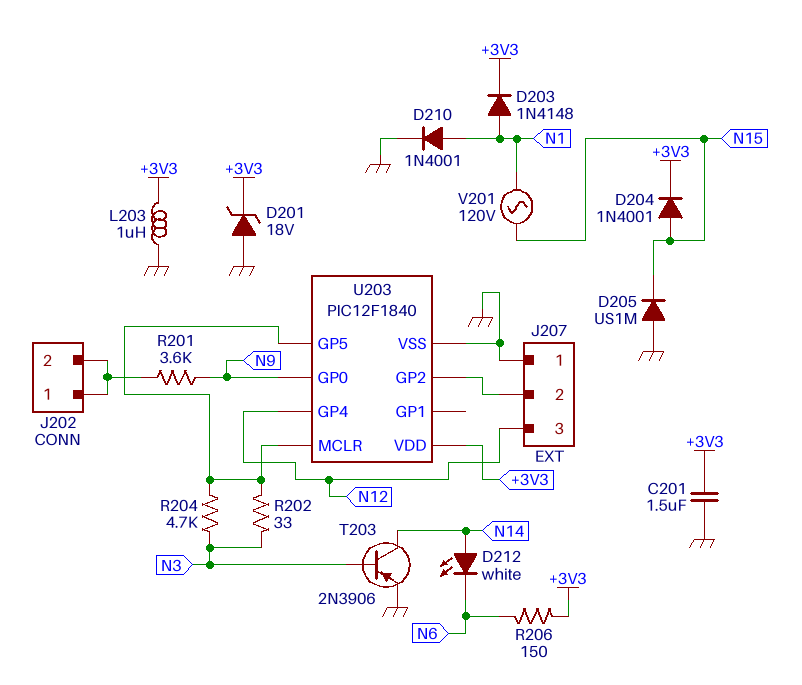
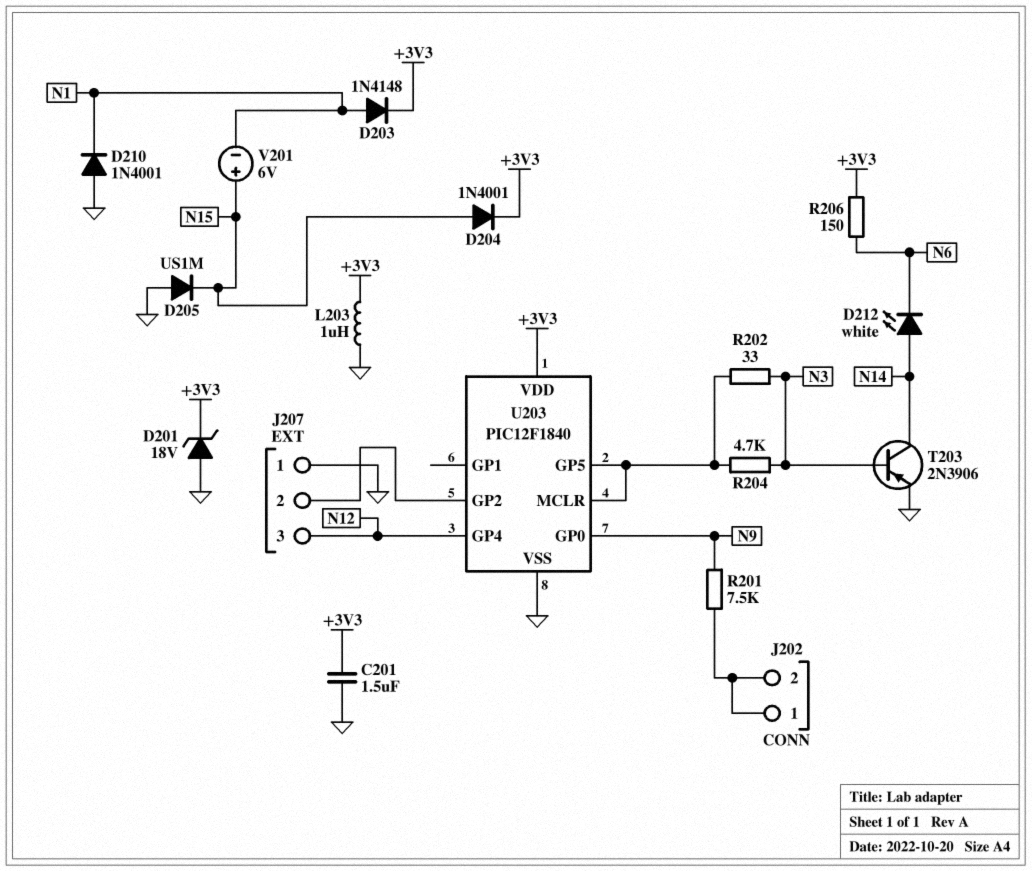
D210: diode 1N4001 (A N1, K GND) -> diode 1N4001 (A GND, K N1)
R201: 3.6k (J202/1, N9) -> 7.5k (J202/1, N9)
V201: AC 120V (N1, N15) -> 6V (plus N15, minus N1)

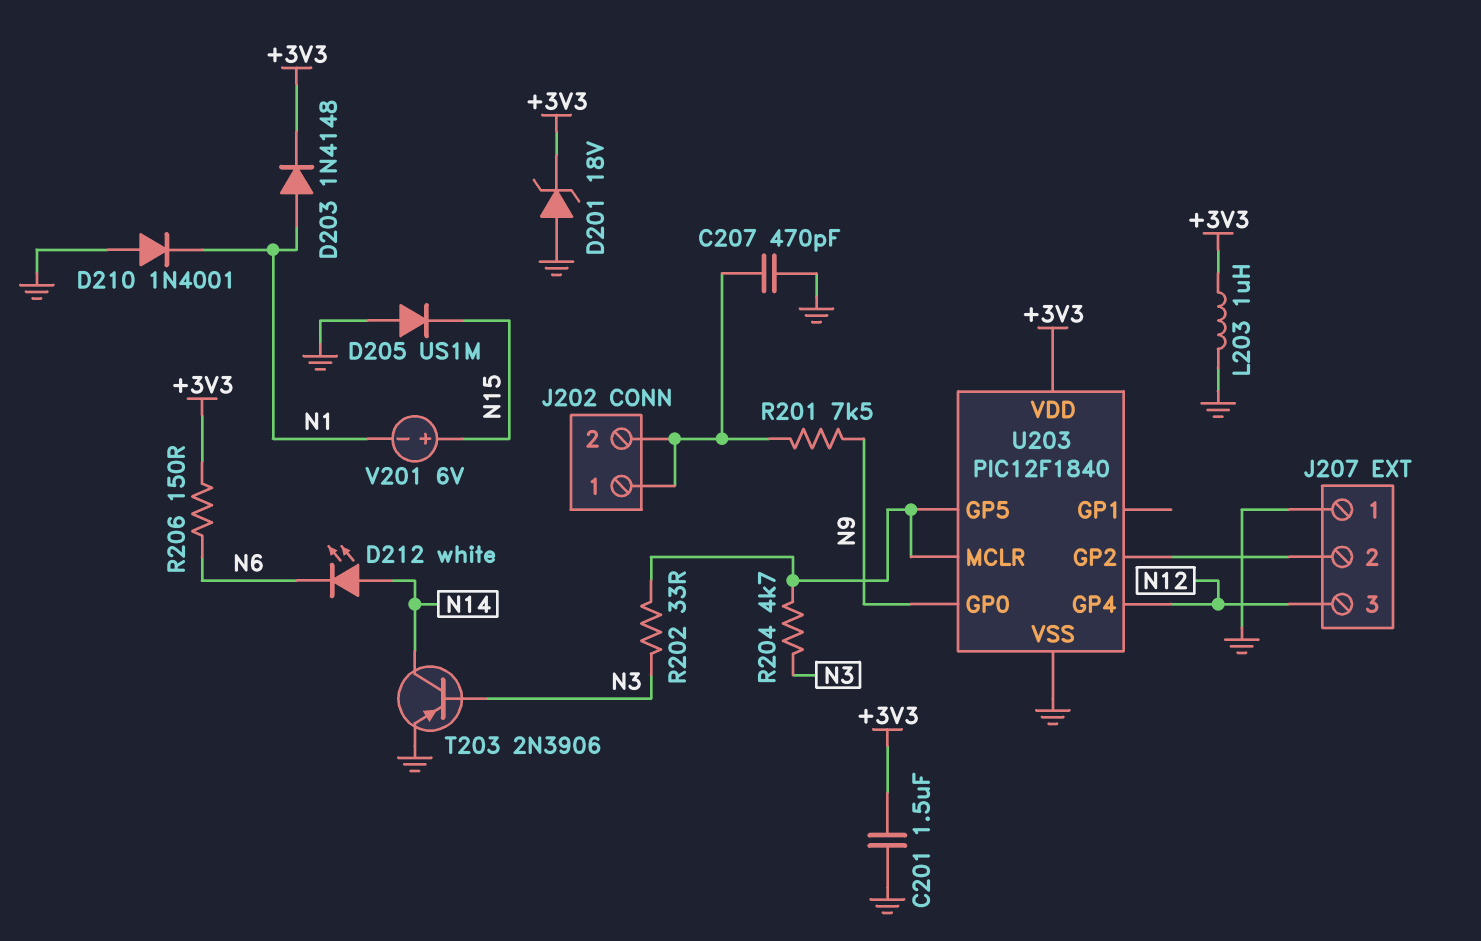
C207: none -> 470pF (GND, J202/1)
D204: diode 1N4001 (A N15, K +3V3) -> none

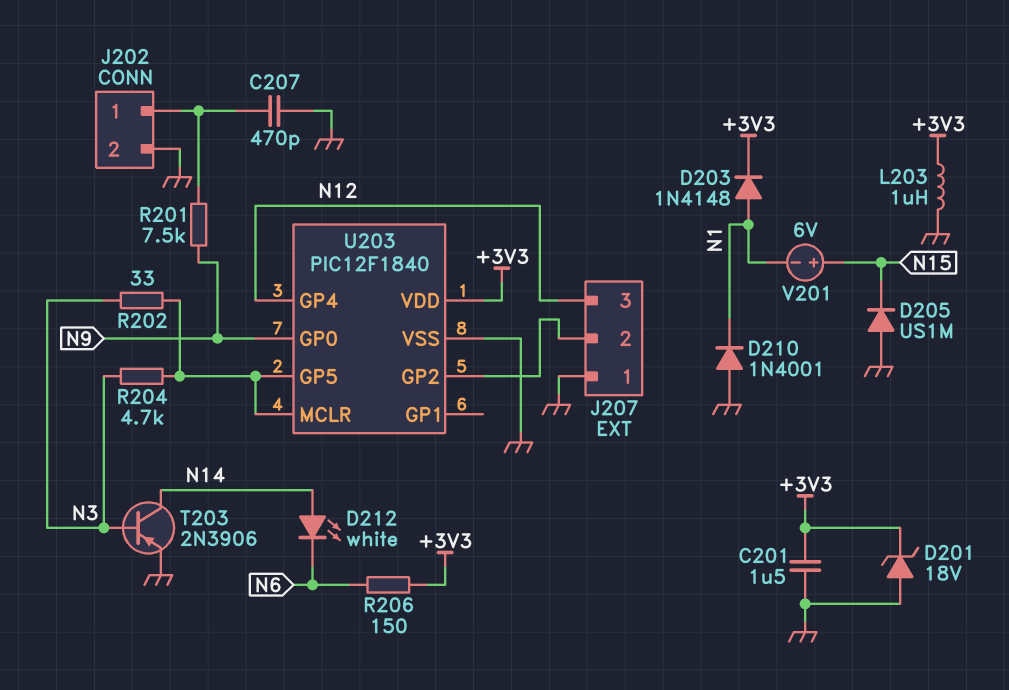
J202 pin 2: J202/1 -> GND

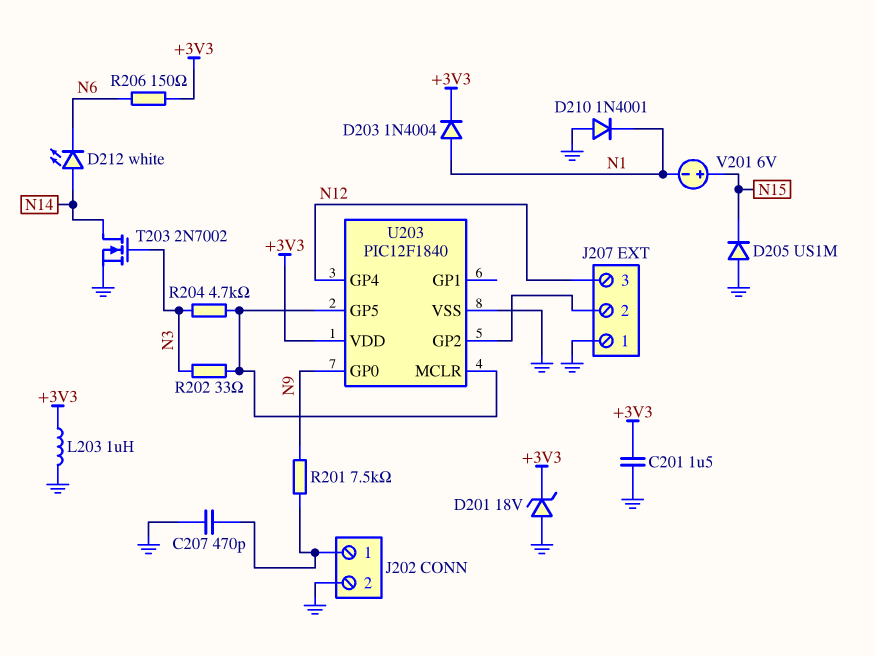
D203: diode 1N4148 (A N1, K +3V3) -> diode 1N4004 (A N1, K +3V3)
T203: PNP 2N3906 (B N3, C N14, E GND) -> NMOS 2N7002 (G N3, D N14, S GND)

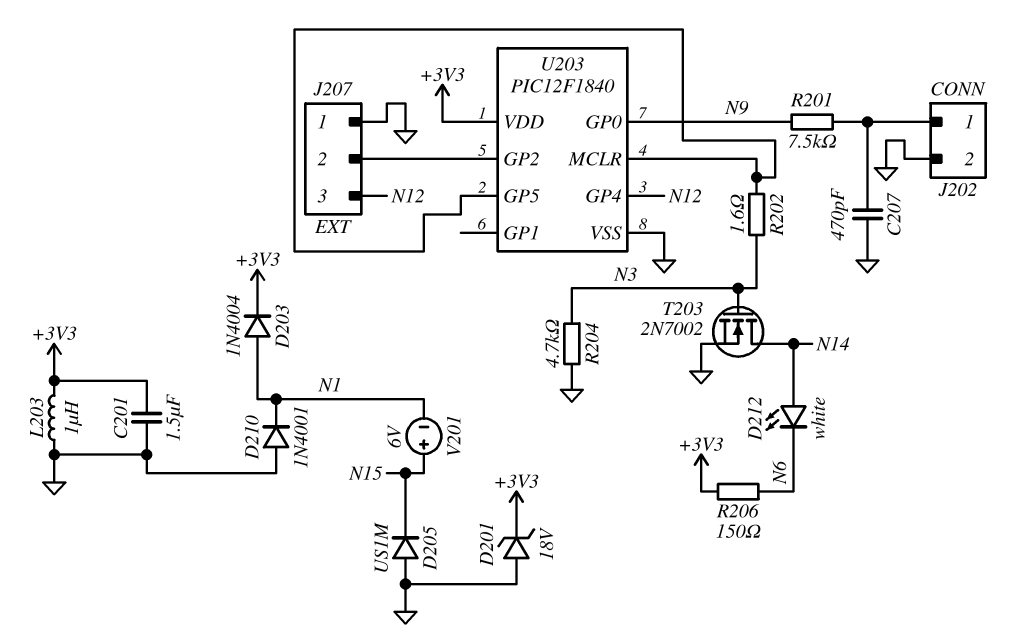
R202: 33 (N3, U203/GP5) -> 1.6 (N3, U203/GP5)
R204: 4.7k (N3, U203/GP5) -> 4.7k (GND, N3)

